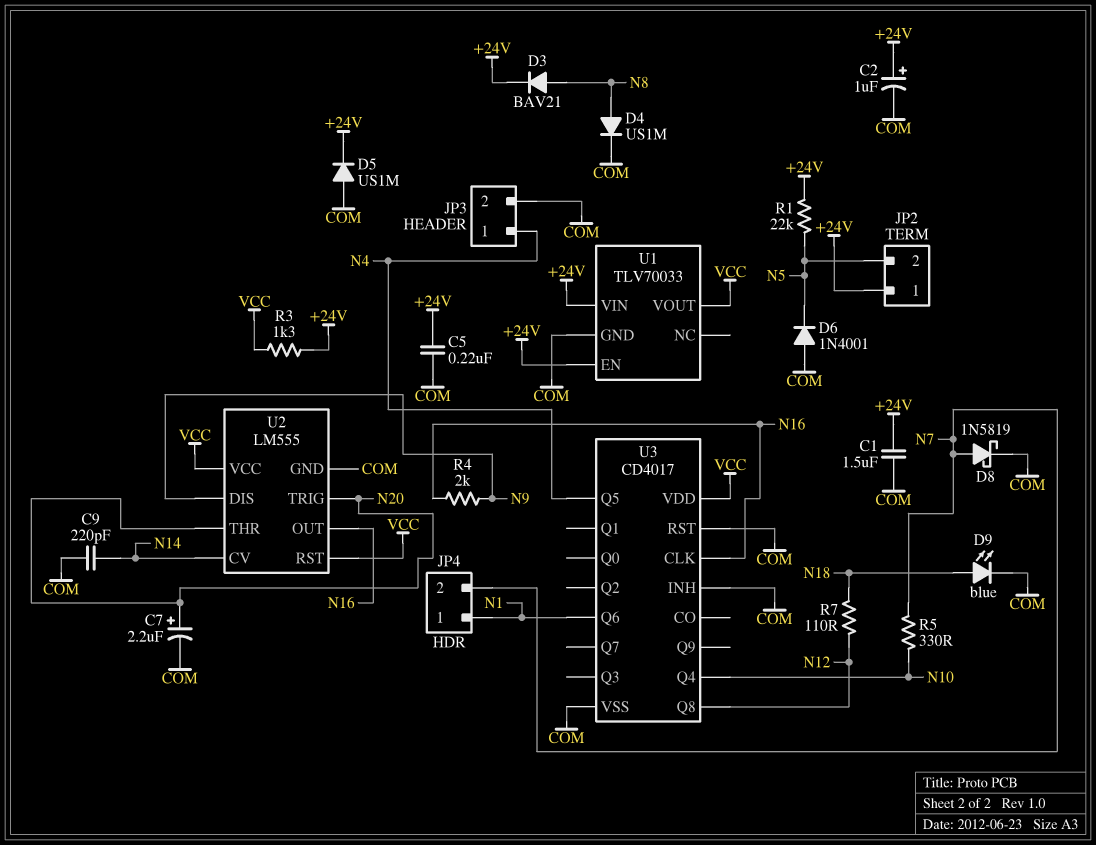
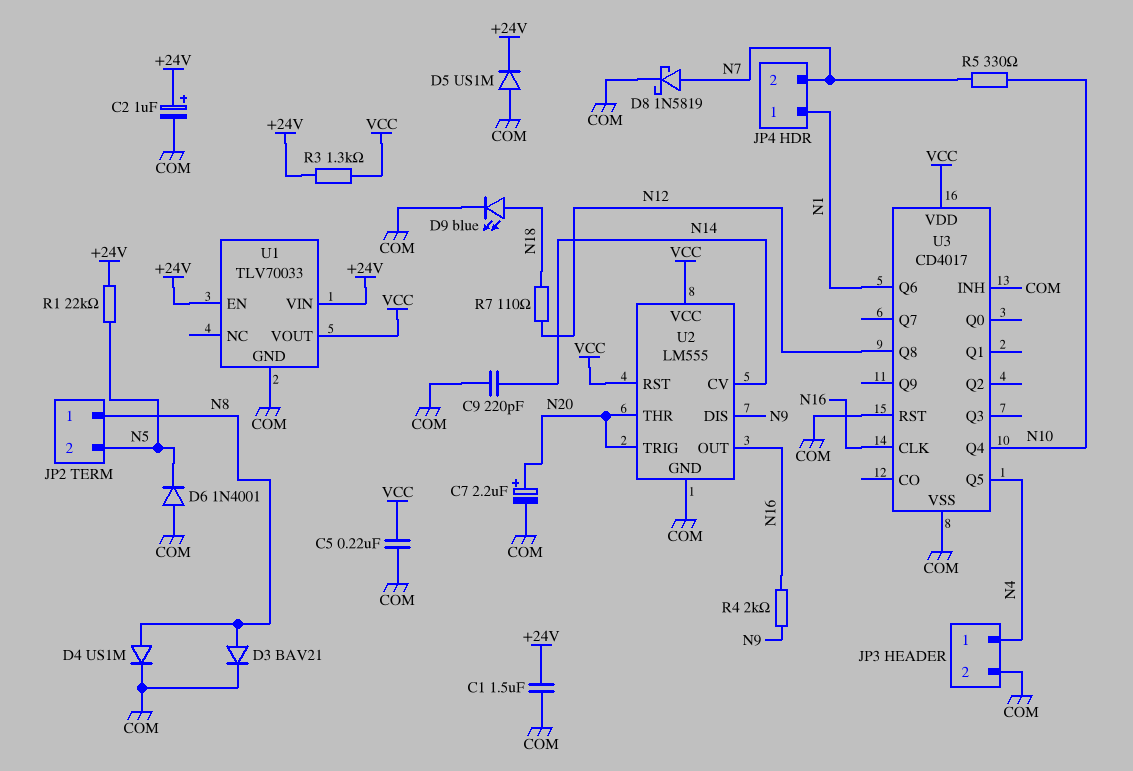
C5: 220nF (+24V, COM) -> 220nF (COM, VCC)
D3: diode BAV21 (A N8, K +24V) -> diode BAV21 (A N8, K COM)
JP2 pin 1: +24V -> N8

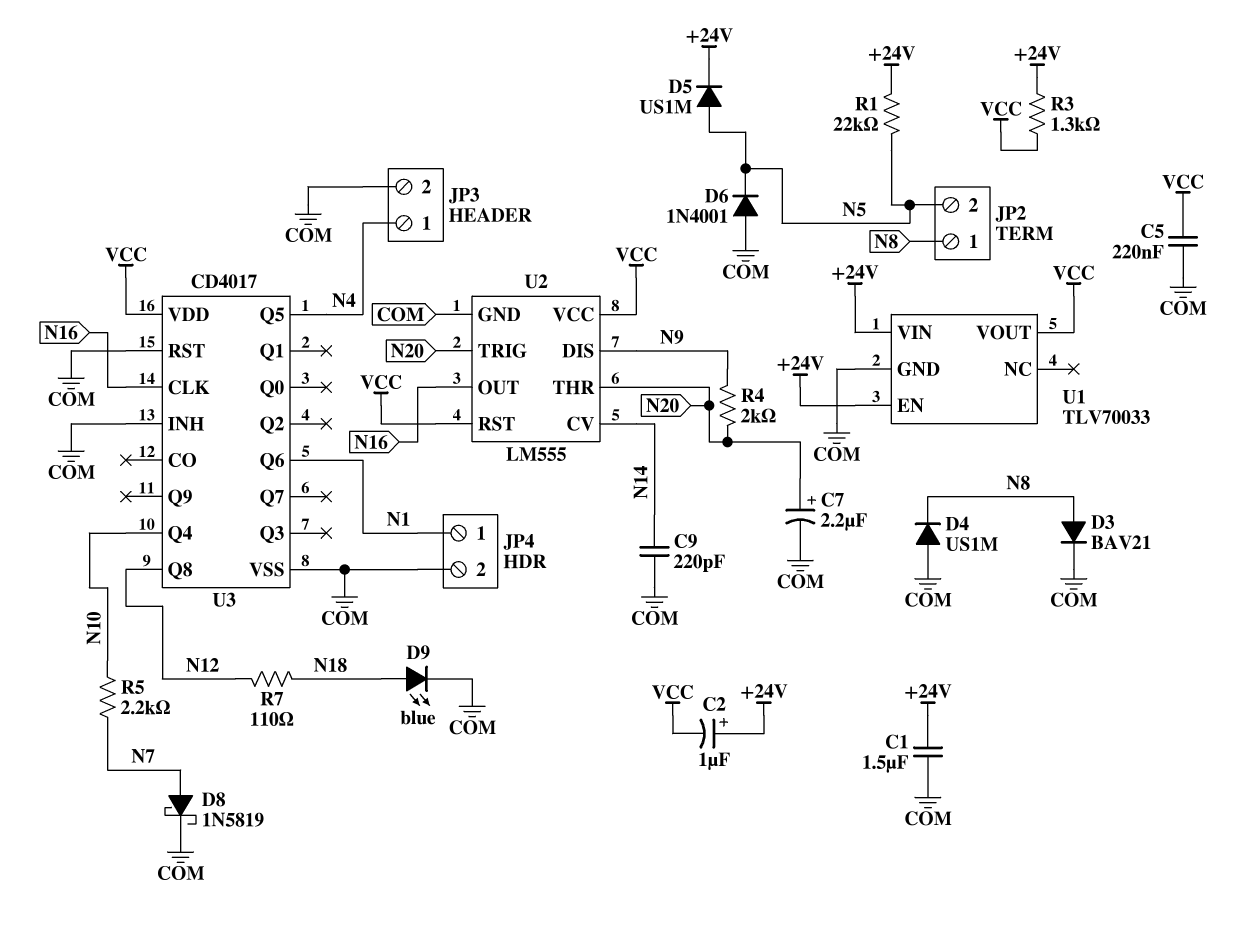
C2: 1uF (plus +24V, minus COM) -> 1uF (plus +24V, minus VCC)
D4: diode US1M (A N8, K COM) -> diode US1M (A COM, K N8)
D5: diode US1M (A COM, K +24V) -> diode US1M (A N5, K +24V)
JP4 pin 2: N7 -> COM
R4: 2k (N9, N16) -> 2k (N9, N20)
R5: 330 (N7, N10) -> 2.2k (N7, N10)

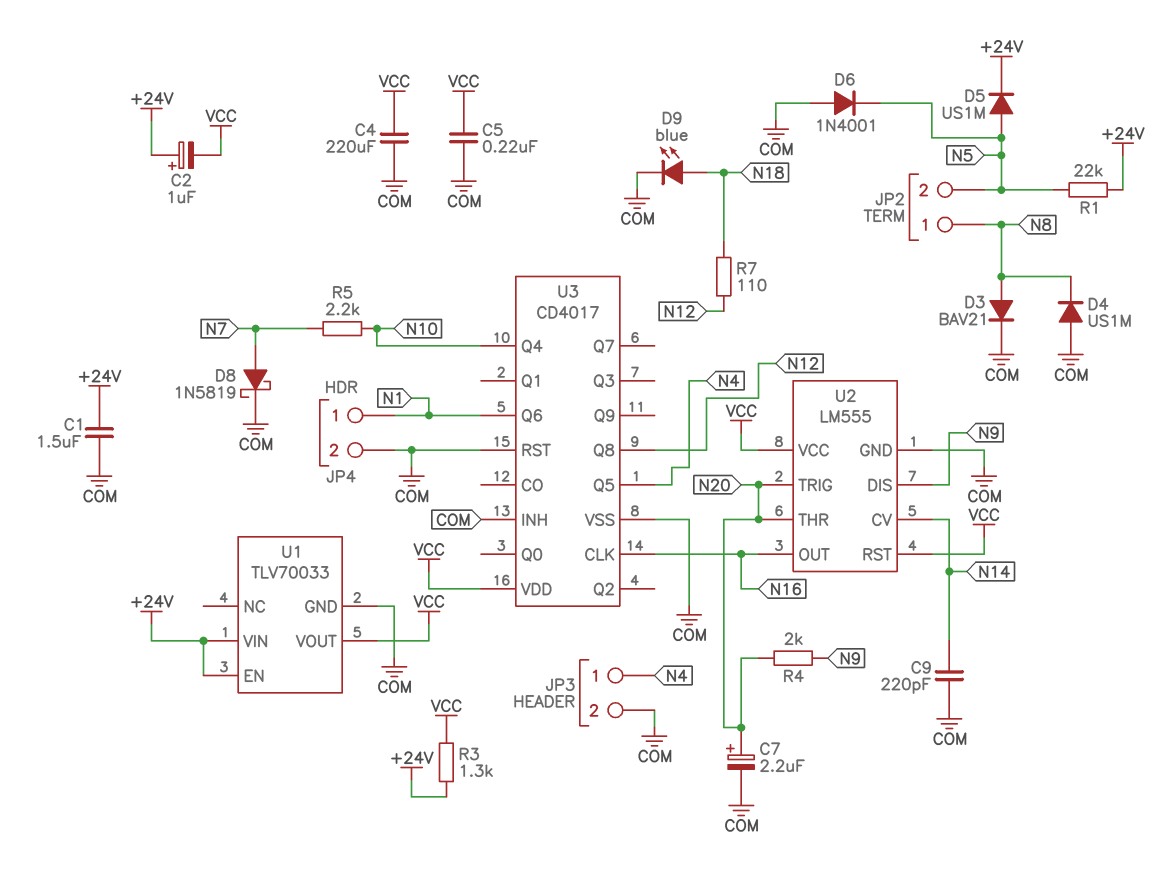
C4: none -> 220uF (COM, VCC)

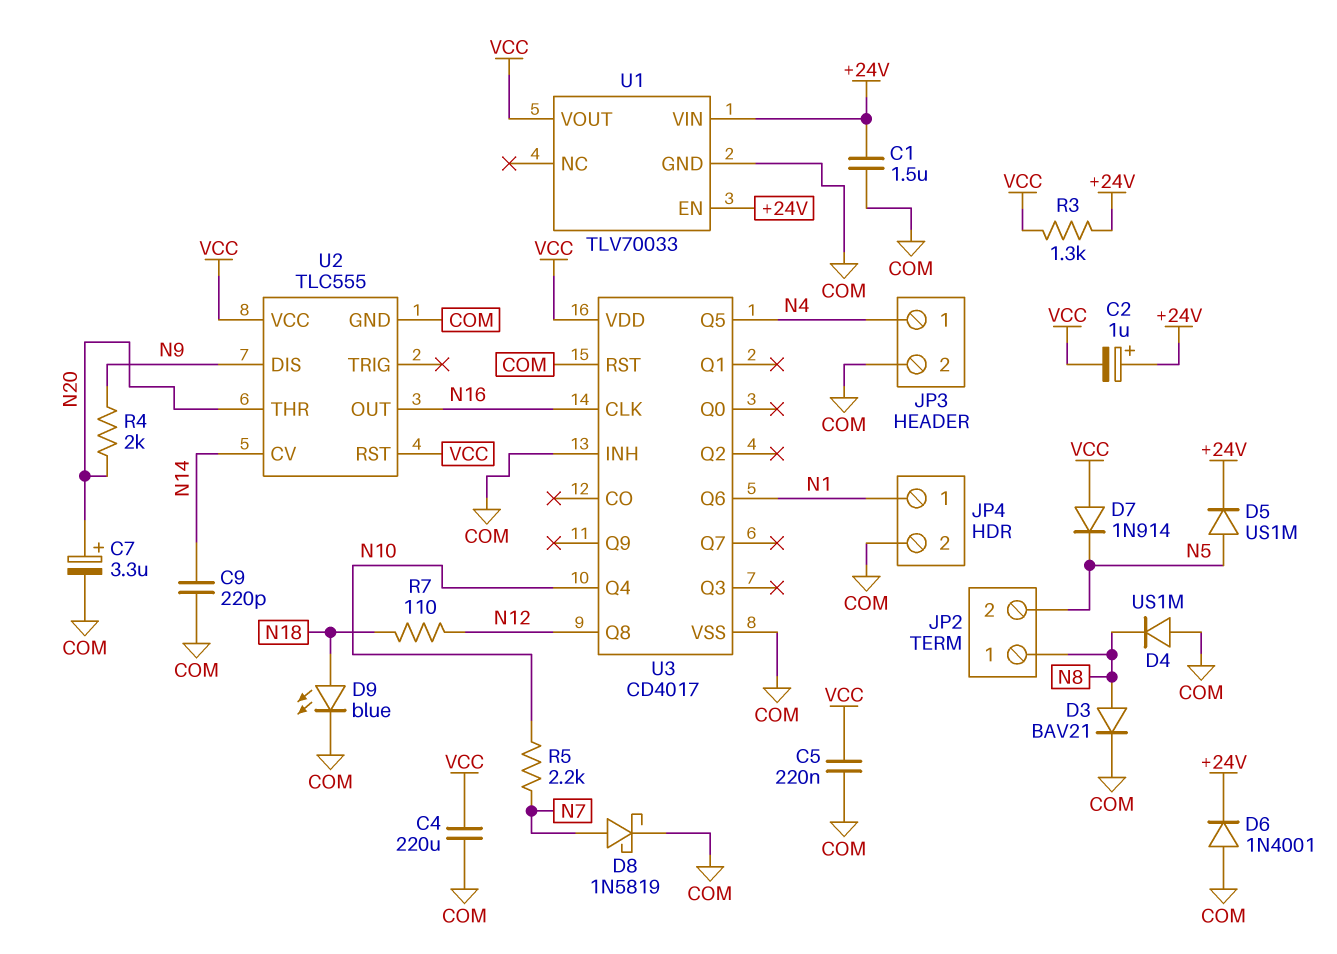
C7: 2.2uF (plus N20, minus COM) -> 3.3uF (plus N20, minus COM)
D6: diode 1N4001 (A COM, K N5) -> diode 1N4001 (A COM, K +24V)
D7: none -> diode 1N914 (A VCC, K N5)
R1: 22k (+24V, N5) -> none
U2: LM555 -> TLC555
U2 pin TRIG: N20 -> none

